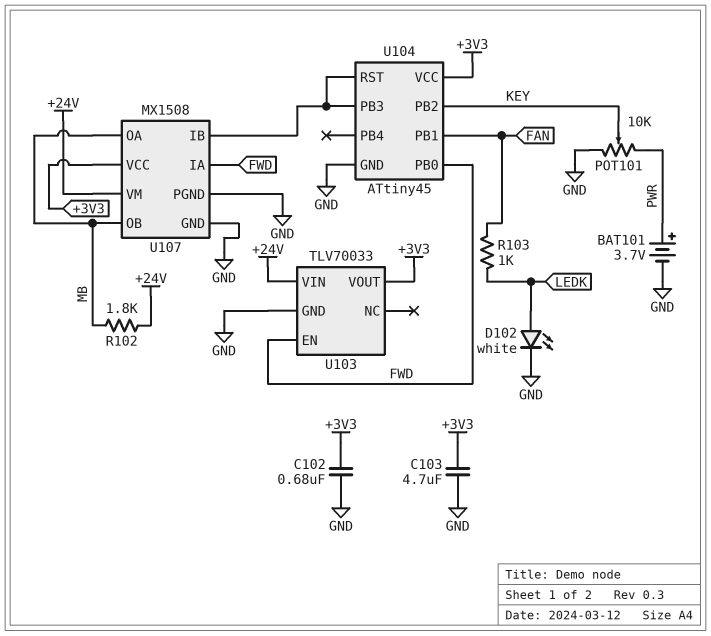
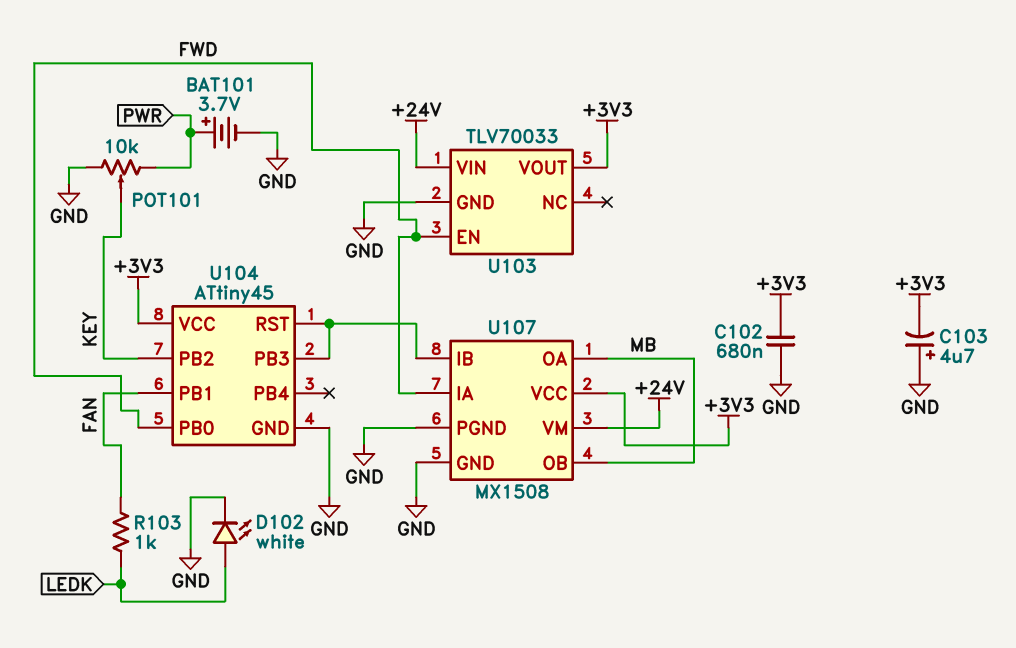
C103: 4.7uF (+3V3, GND) -> 4.7uF (plus GND, minus +3V3)
R102: 1.8k (+24V, MB) -> none

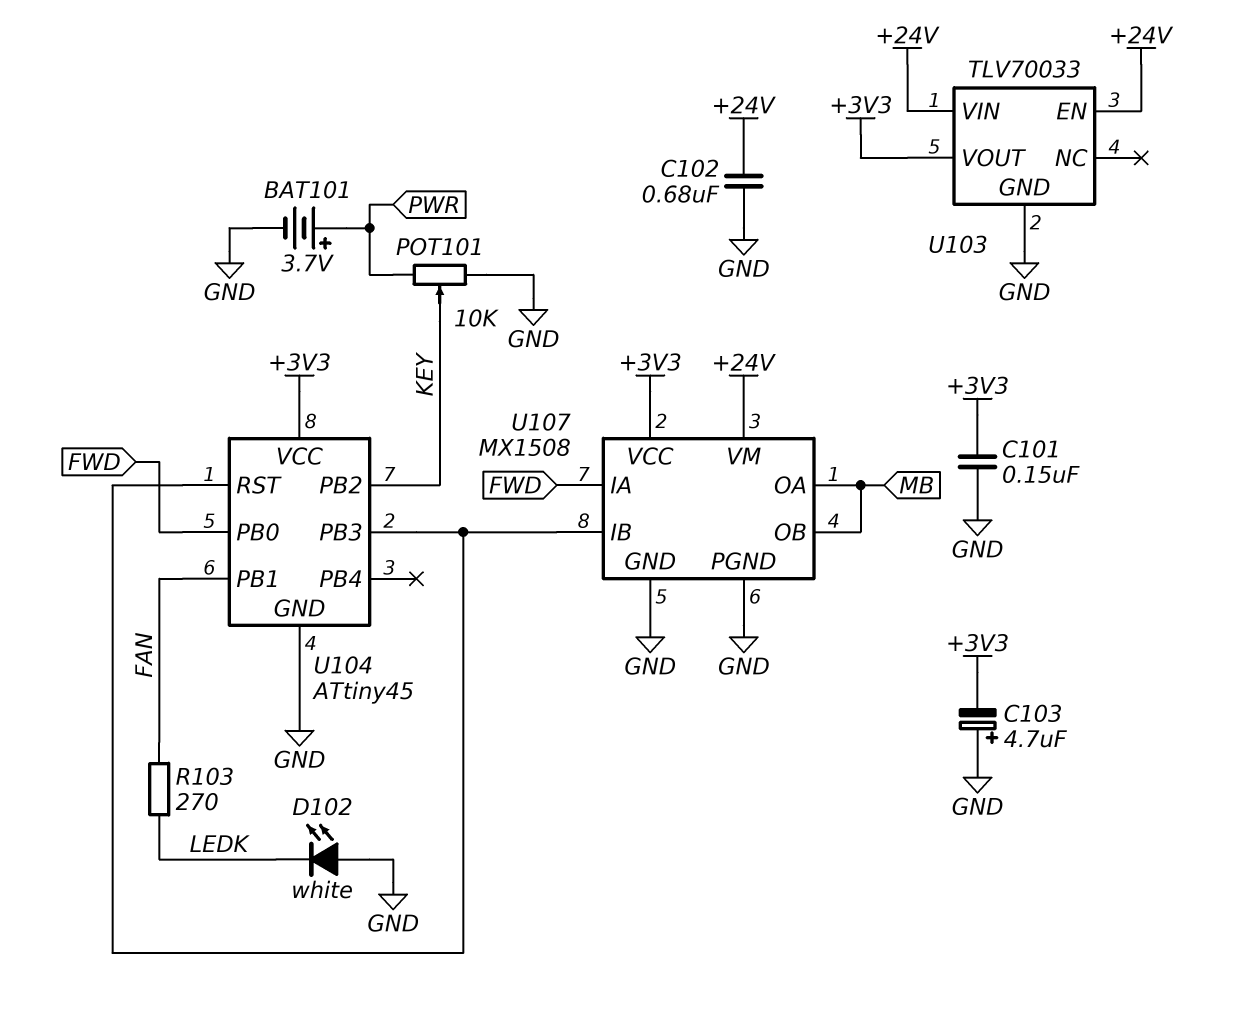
C101: none -> 150nF (+3V3, GND)
C102: 680nF (+3V3, GND) -> 680nF (+24V, GND)
D102: LED white (A LEDK, K GND) -> LED white (A GND, K LEDK)
R103: 1k (FAN, LEDK) -> 270 (FAN, LEDK)
U103 pin EN: FWD -> +24V

